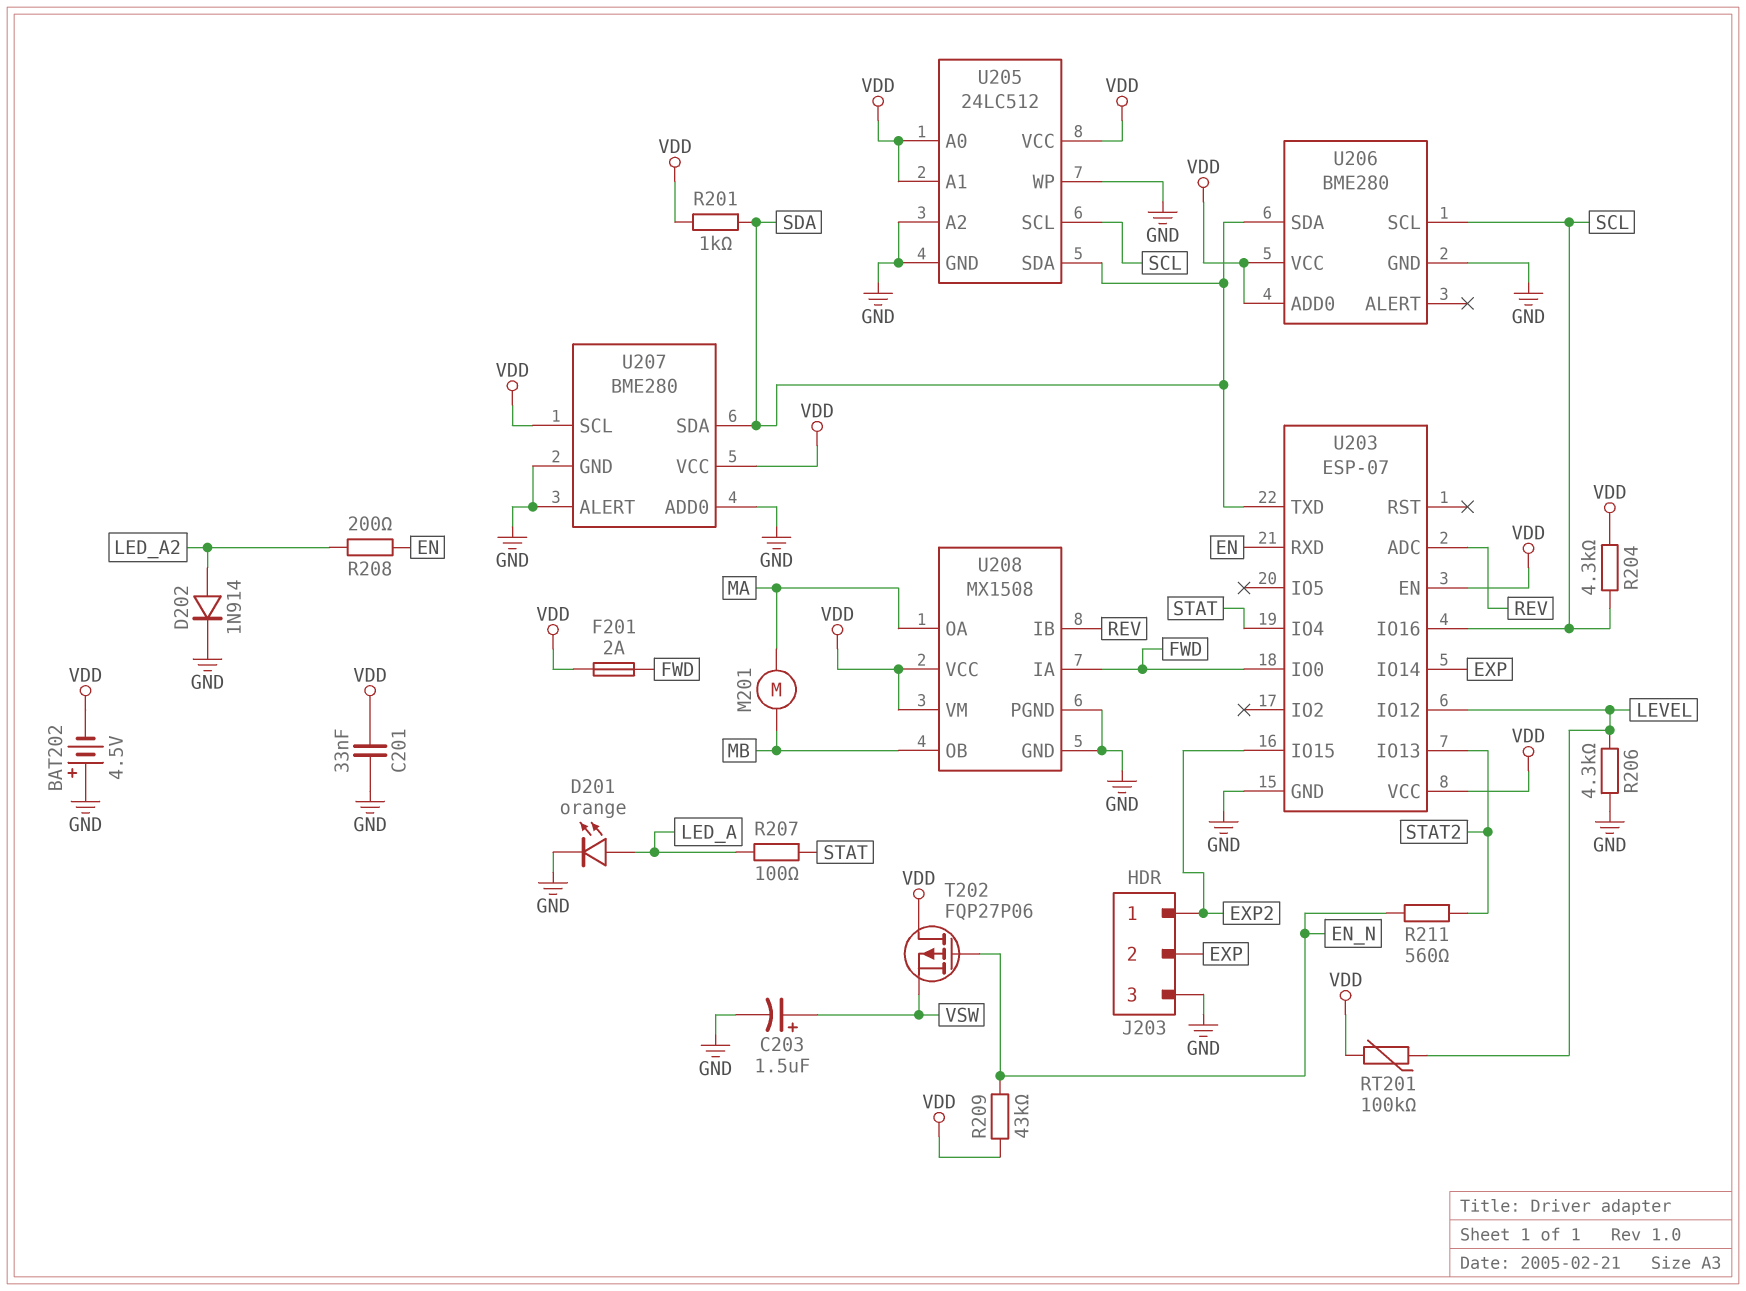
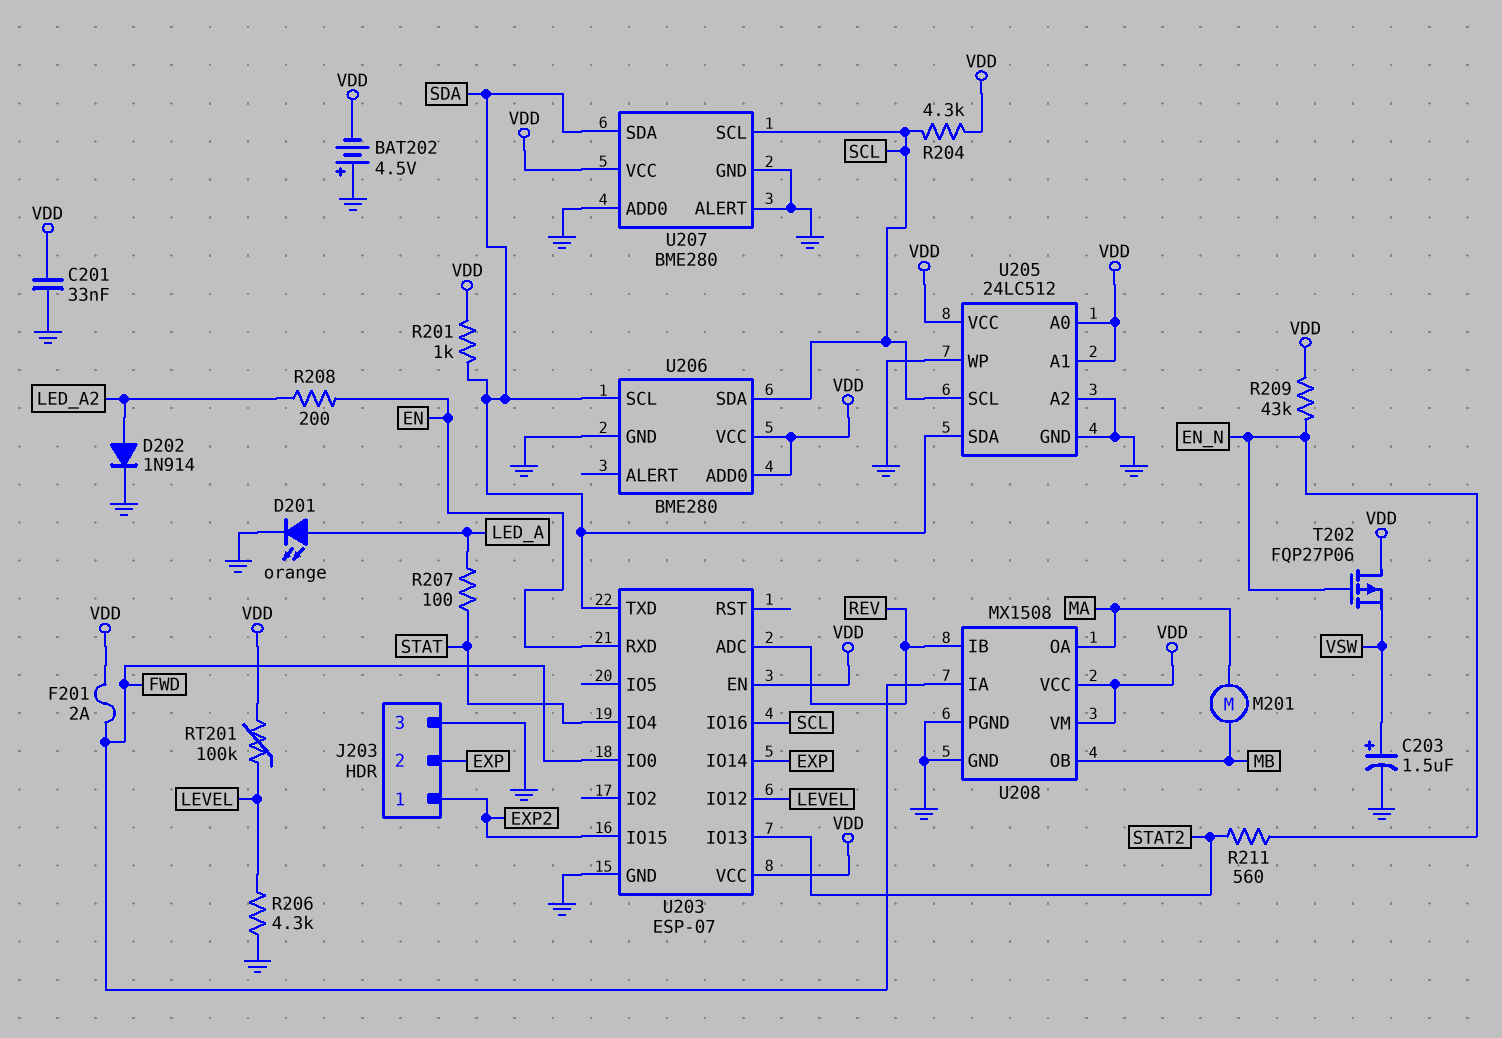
U206 pin SCL: SCL -> SDA
U206 pin SDA: SDA -> SCL
U207 pin SCL: VDD -> SCL

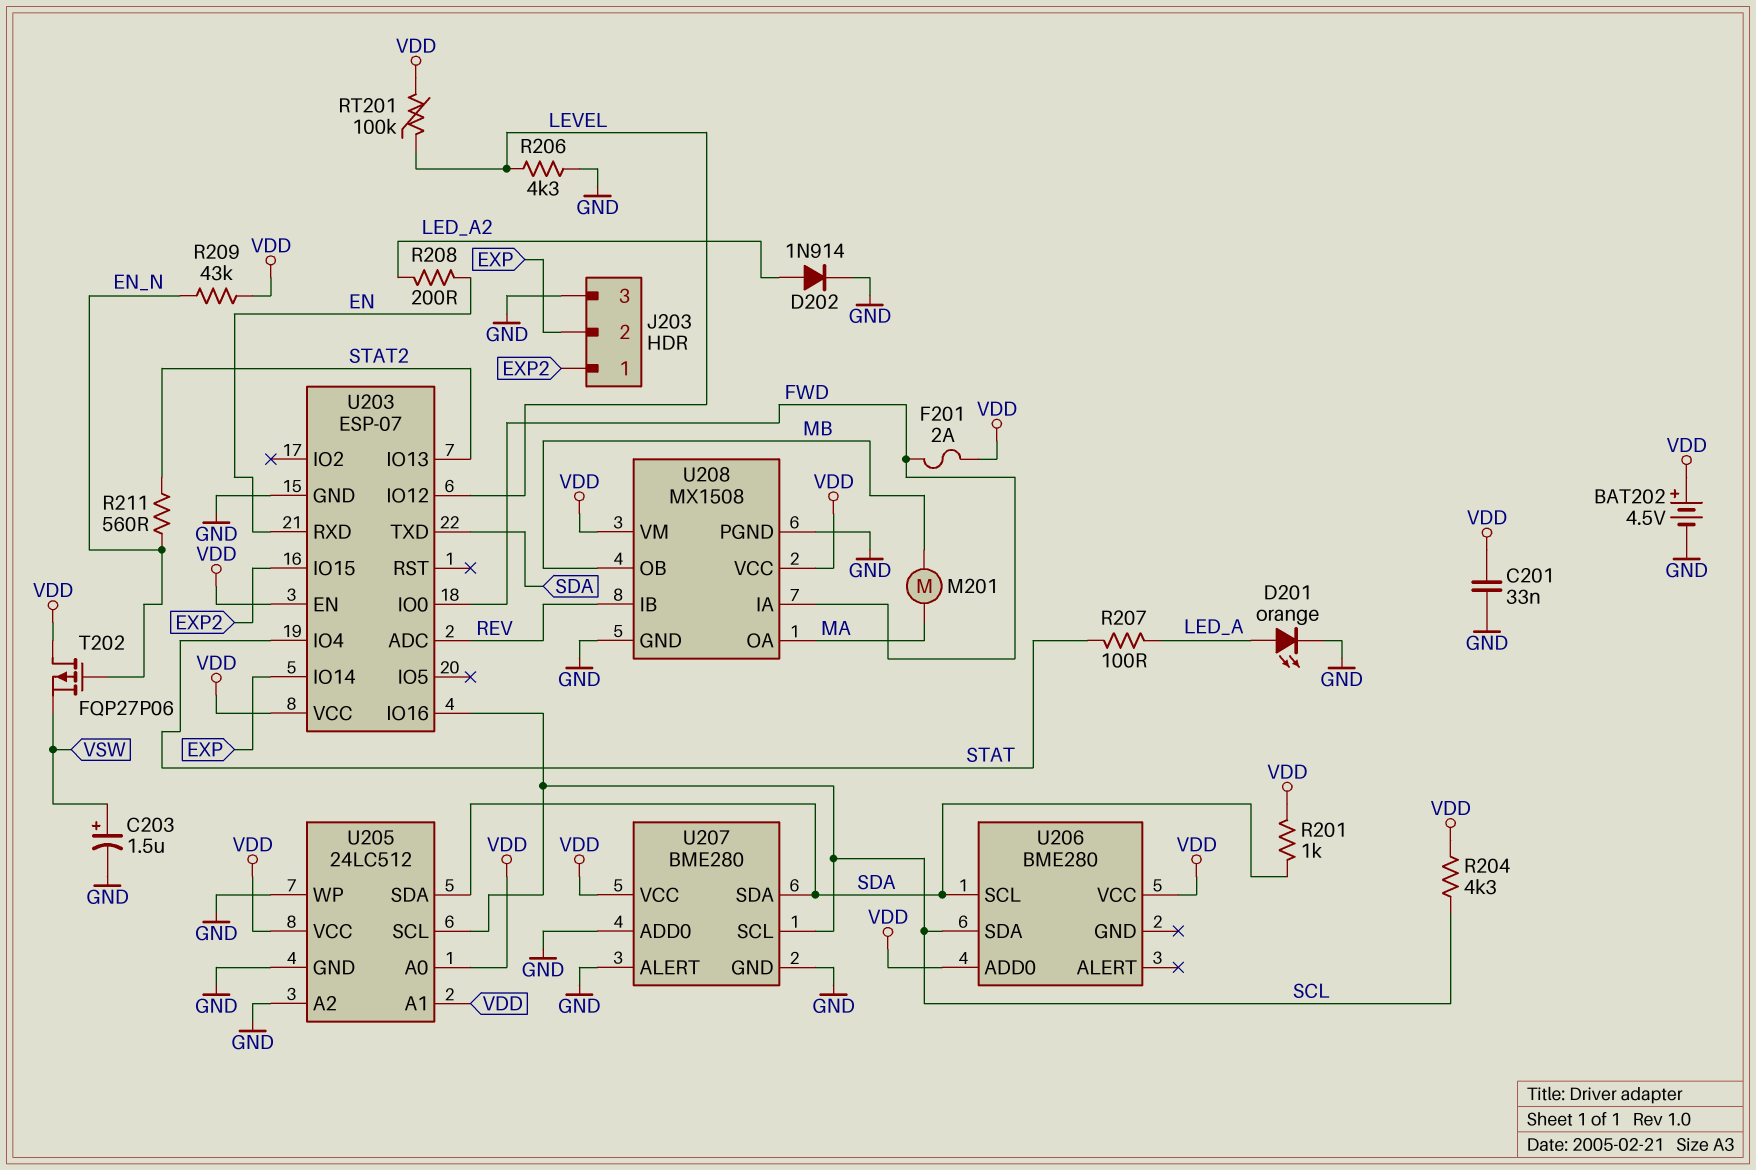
BAT202: 4.5V (plus GND, minus VDD) -> 4.5V (plus VDD, minus GND)
U206 pin GND: GND -> none

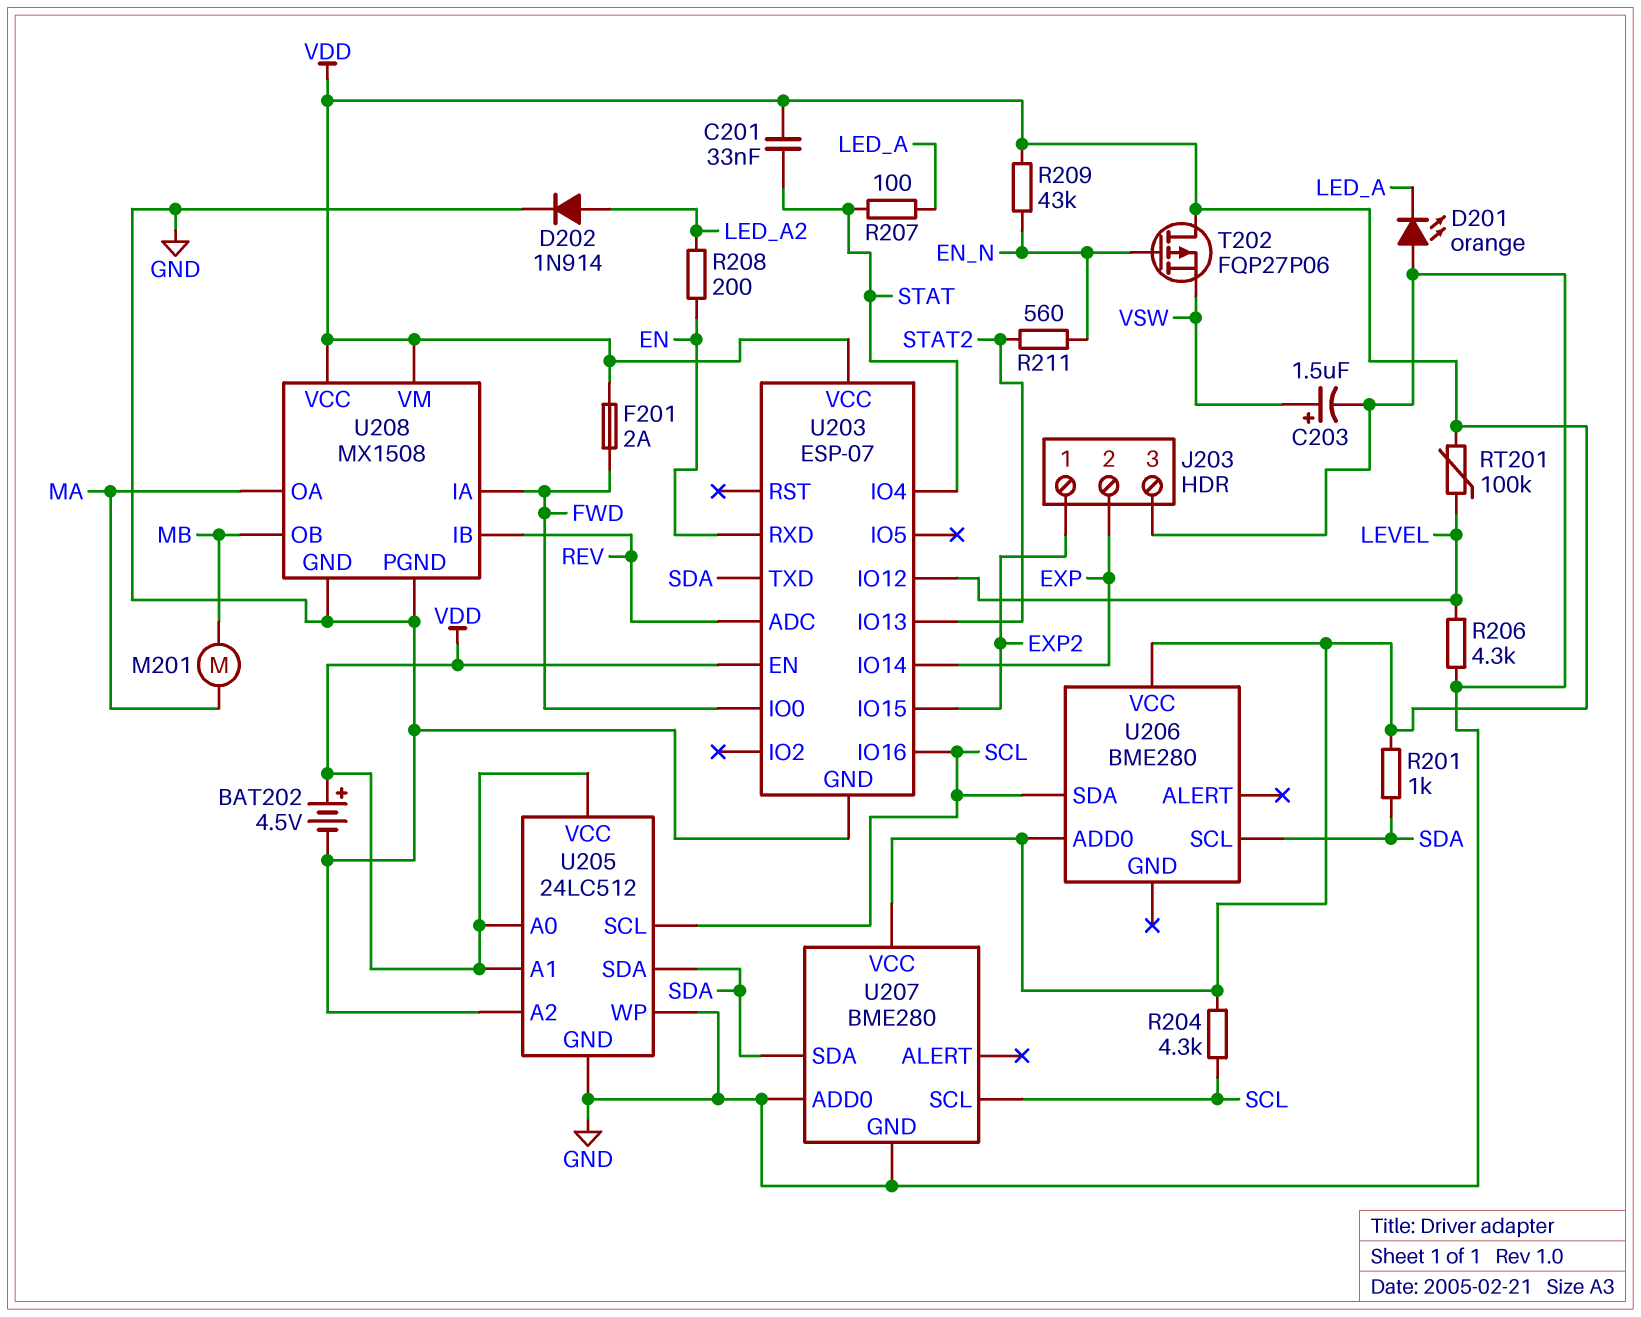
C201: 33nF (GND, VDD) -> 33nF (STAT, VDD)
D201: LED orange (A LED_A, K GND) -> LED orange (A GND, K LED_A)
U207 pin ALERT: GND -> none

